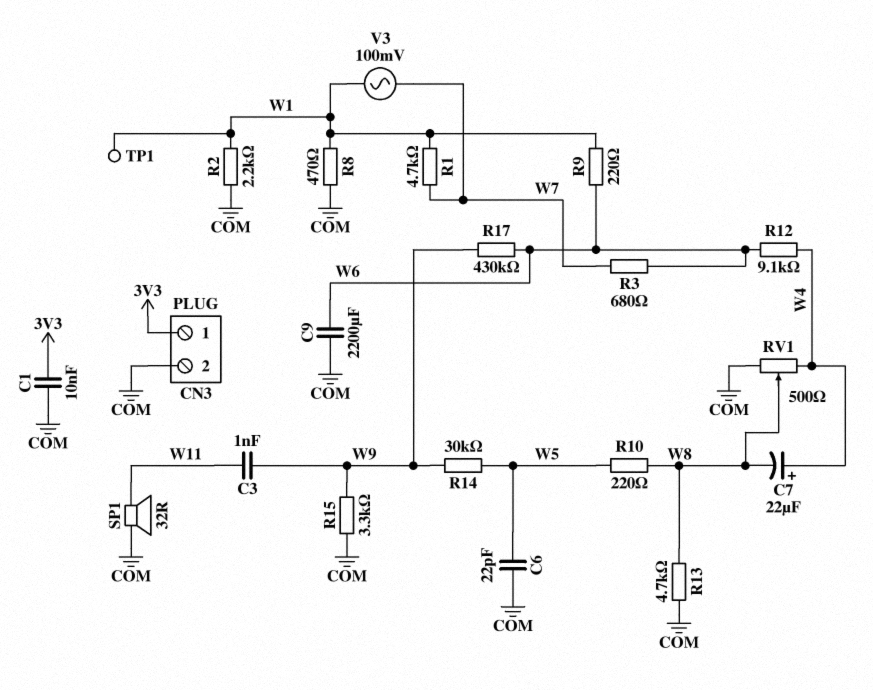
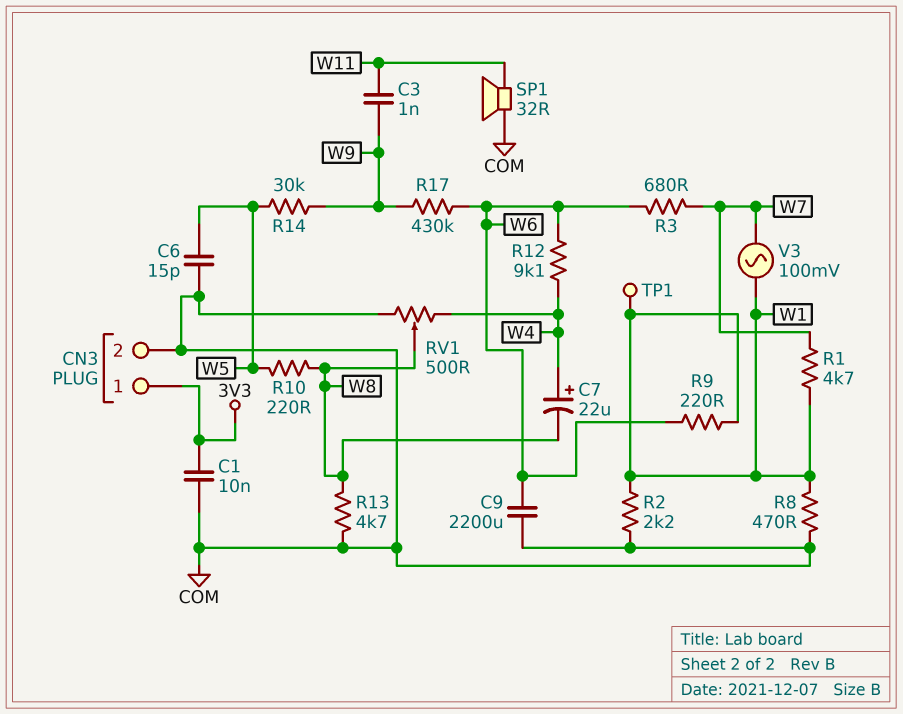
C6: 22pF (COM, W5) -> 15pF (COM, W5)
R15: 3.3k (COM, W9) -> none

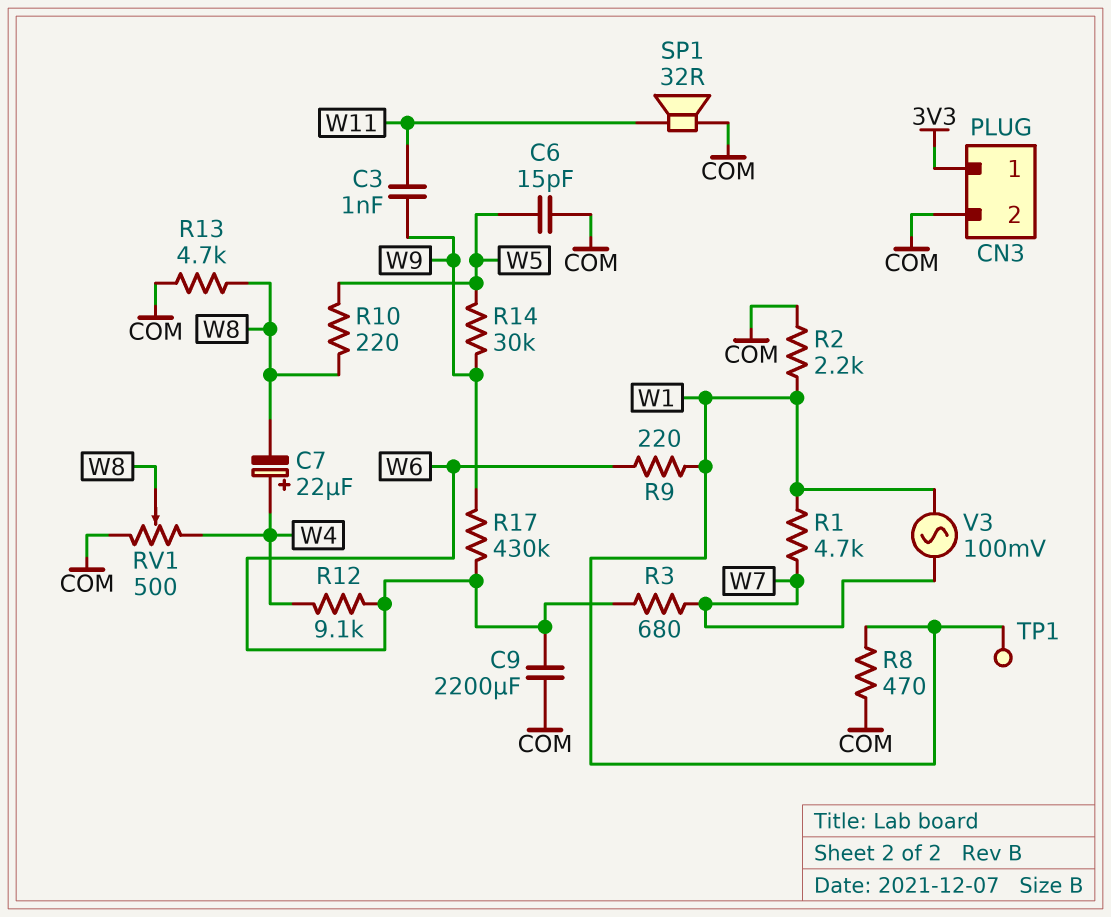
C1: 10nF (3V3, COM) -> none

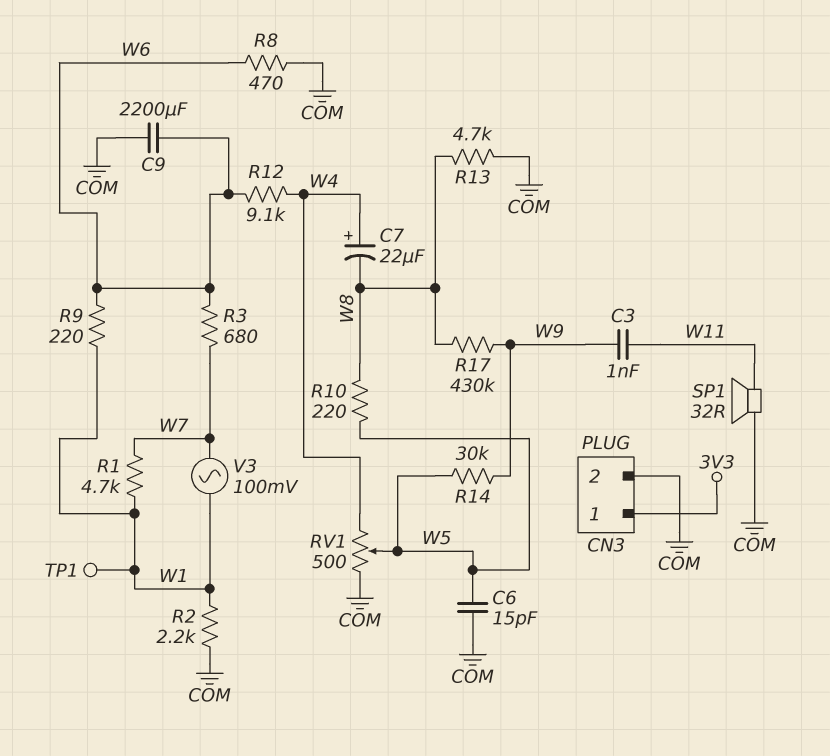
R8: 470 (COM, W1) -> 470 (COM, W6)
R17: 430k (W6, W9) -> 430k (W8, W9)
RV1: 500 (COM, W4, wiper W8) -> 500 (COM, W4, wiper W5)

